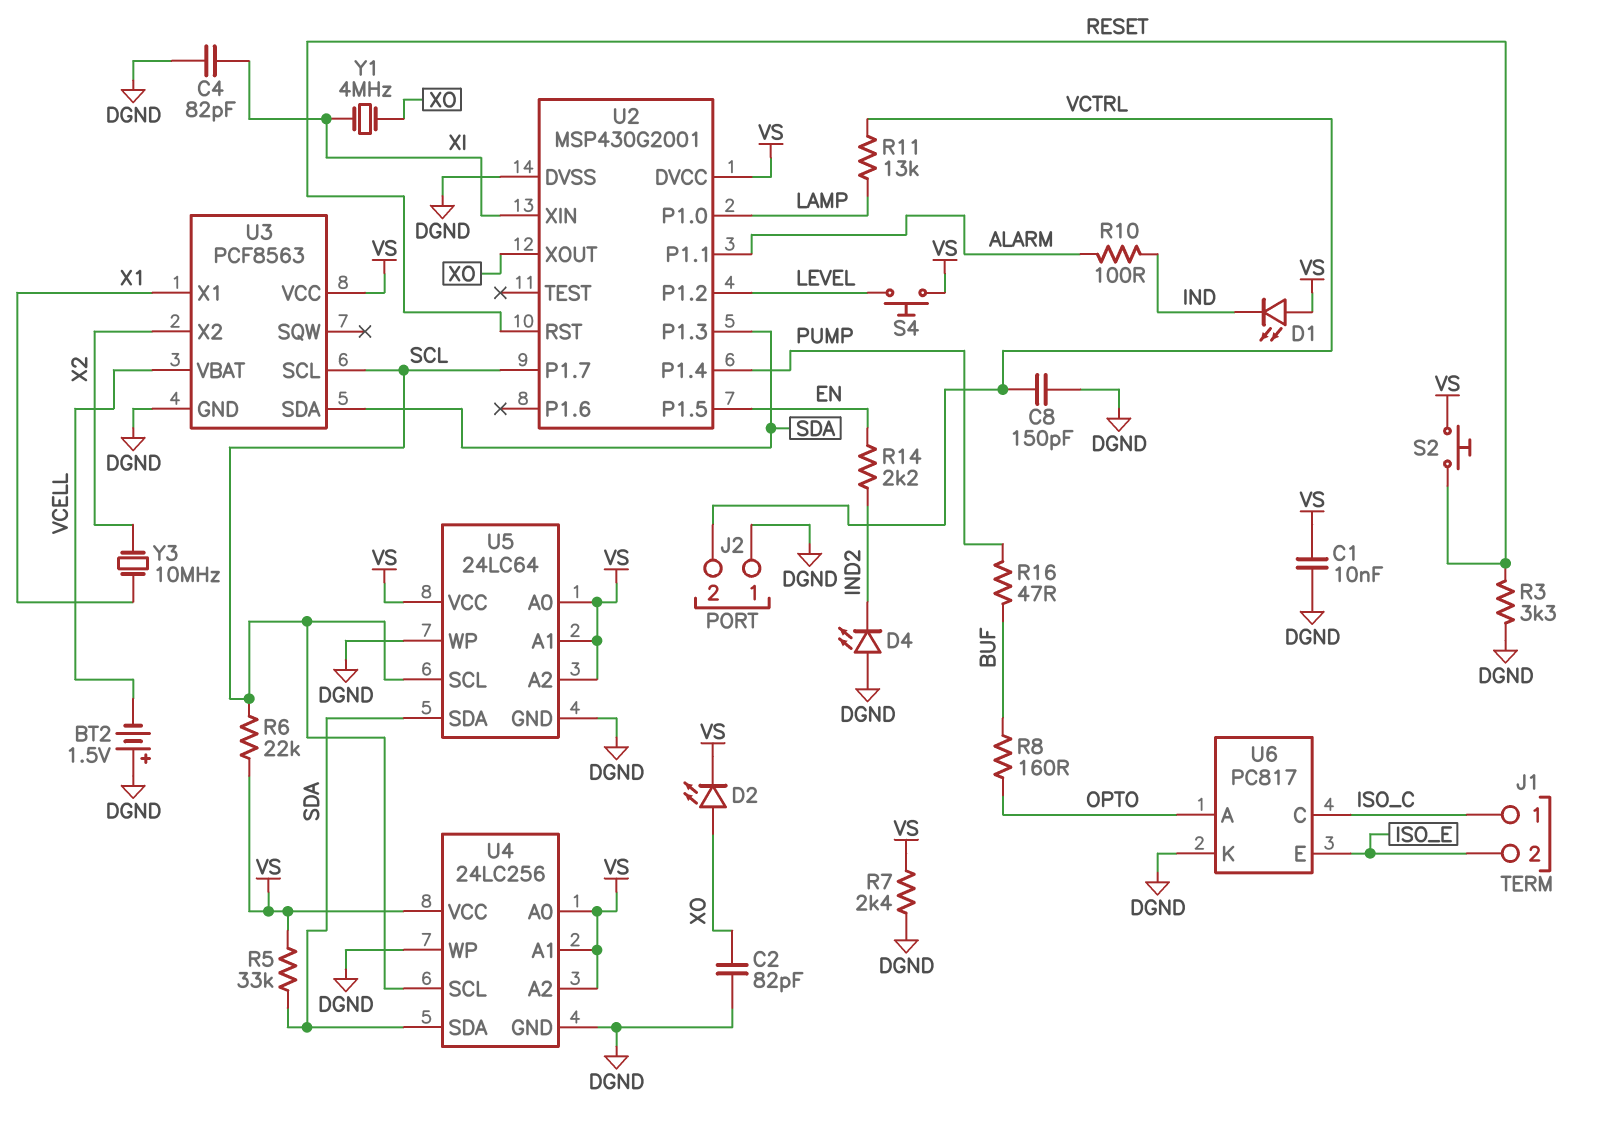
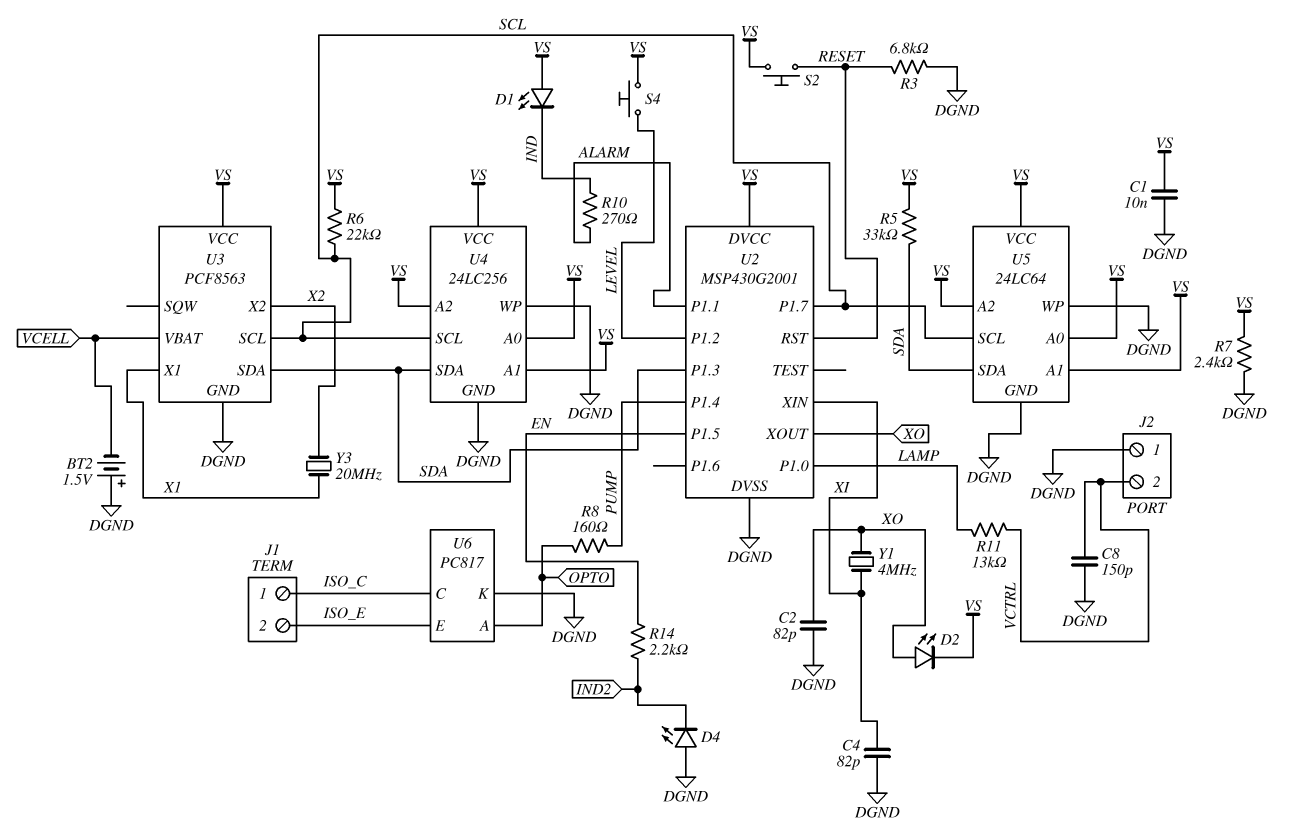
R3: 3.3k (DGND, RESET) -> 6.8k (DGND, RESET)
R8: 160 (BUF, OPTO) -> 160 (OPTO, PUMP)
R10: 100 (ALARM, IND) -> 270 (ALARM, IND)
R16: 47 (BUF, PUMP) -> none
Y3: 10MHz (X1, X2) -> 20MHz (X1, X2)

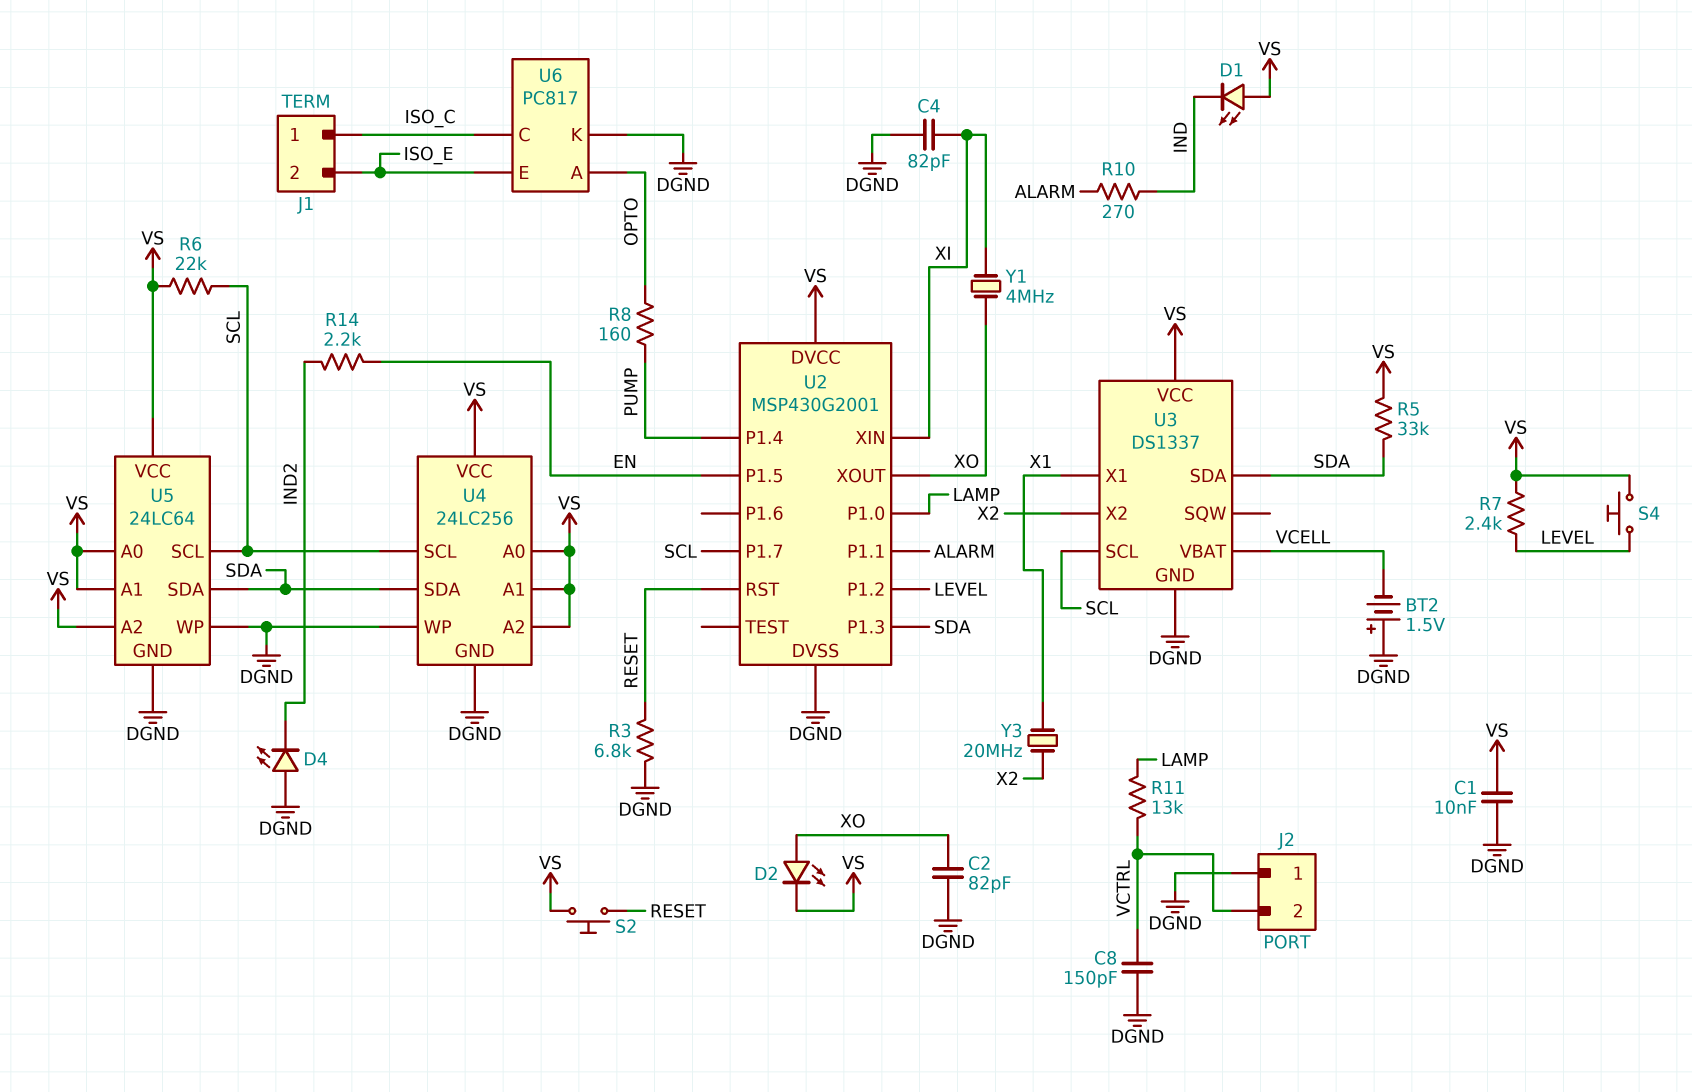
R7: 2.4k (DGND, VS) -> 2.4k (LEVEL, VS)
U3: PCF8563 -> DS1337

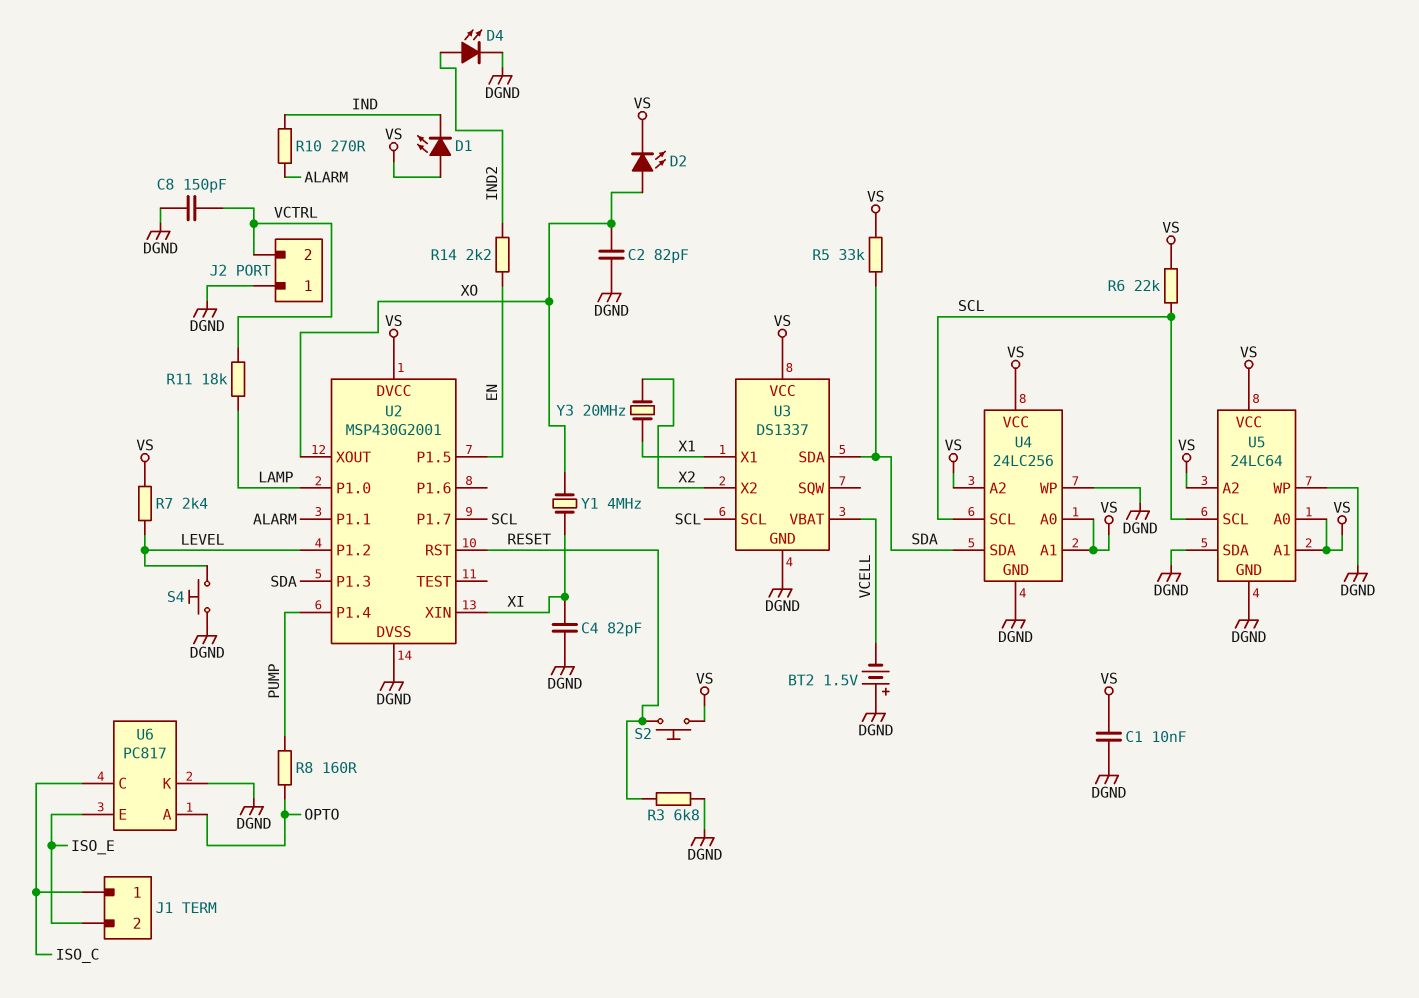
D4: LED (A DGND, K IND2) -> LED (A IND2, K DGND)
R11: 13k (LAMP, VCTRL) -> 18k (LAMP, VCTRL)
S4: button (LEVEL, VS) -> button (DGND, LEVEL)
U5 pin SDA: SDA -> DGND

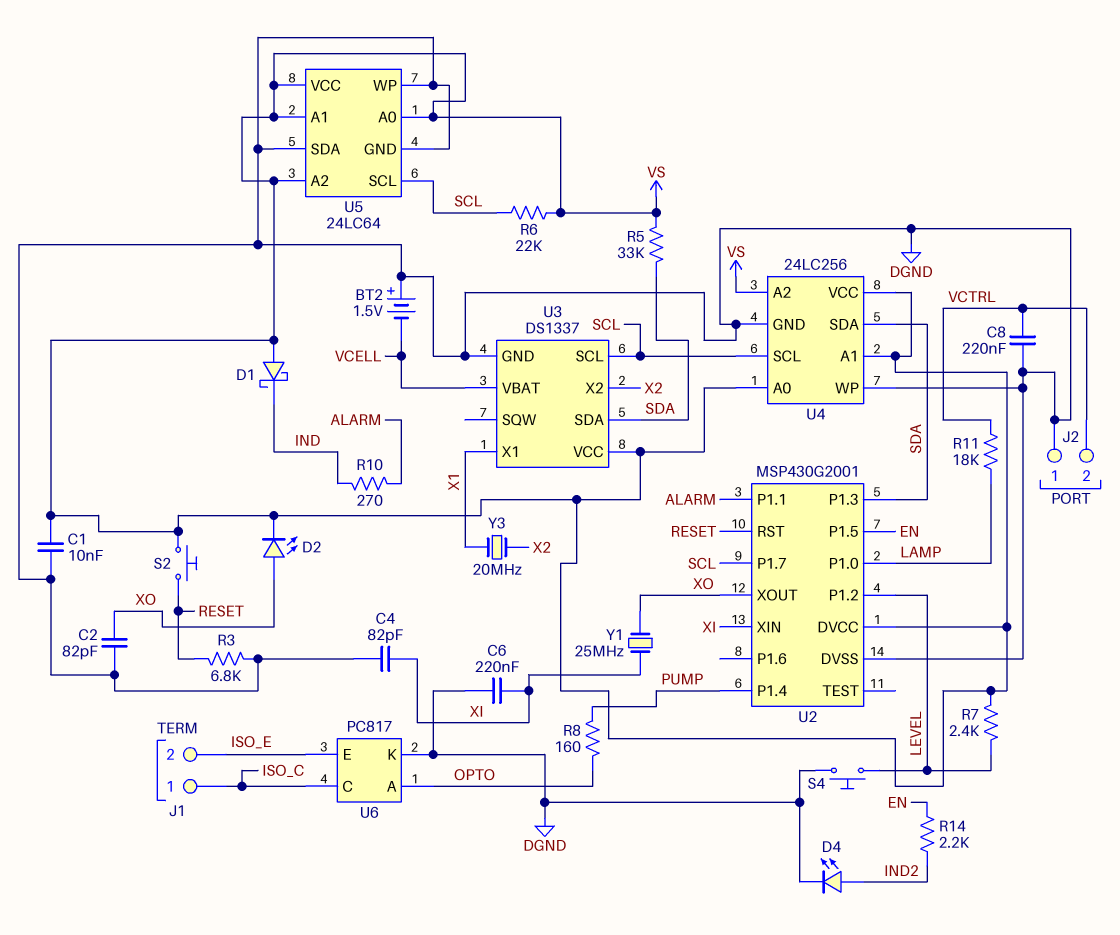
C6: none -> 220nF (DGND, XI)
C8: 150pF (DGND, VCTRL) -> 220nF (DGND, VCTRL)
D1: LED (A VS, K IND) -> schottky (A VS, K IND)
Y1: 4MHz (XI, XO) -> 25MHz (XI, XO)

